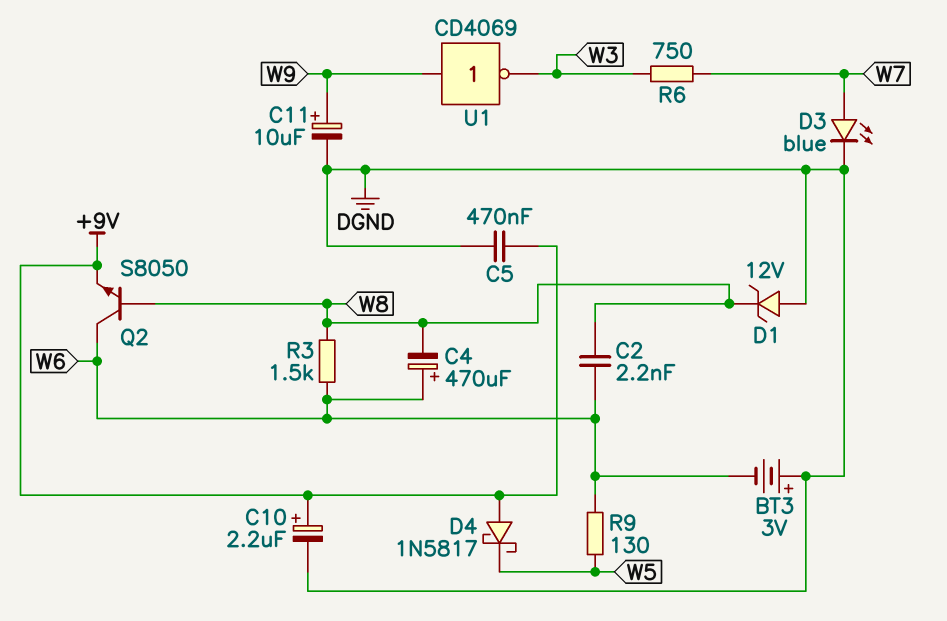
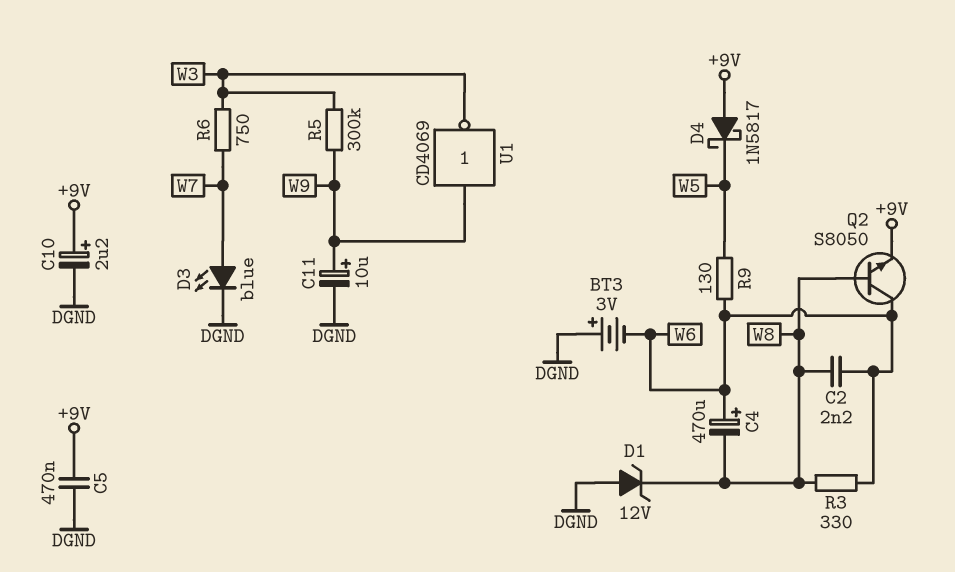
R3: 1.5k (W6, W8) -> 330 (W6, W8)
R5: none -> 300k (W3, W9)

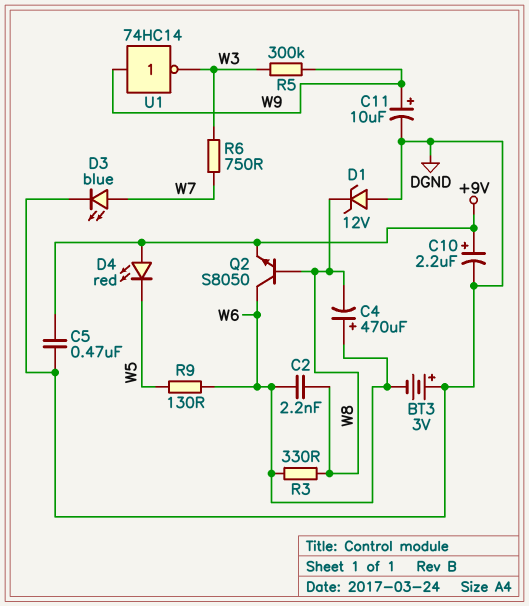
D4: schottky 1N5817 (A +9V, K W5) -> LED red (A +9V, K W5)
U1: NOT CD4069 (in W9, out W3) -> NOT 74HC14 (in W9, out W3)

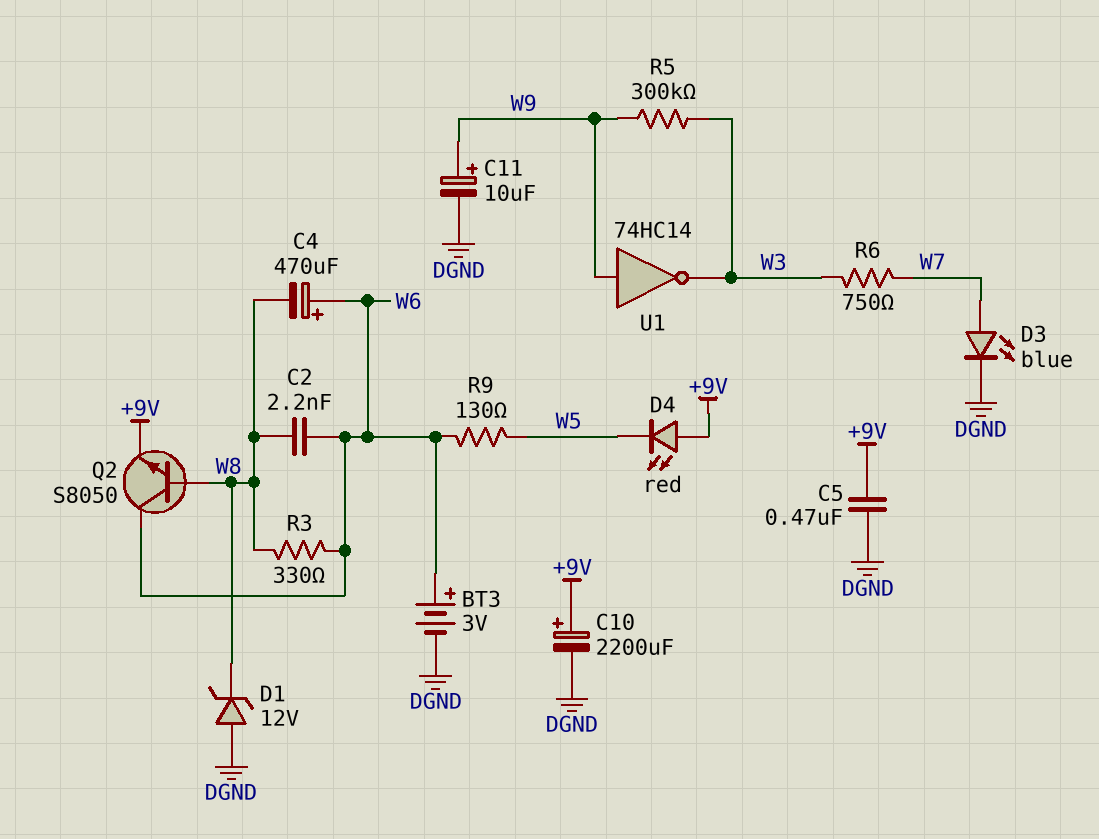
BT3: 3V (plus DGND, minus W6) -> 3V (plus W6, minus DGND)
C10: 2.2uF (plus +9V, minus DGND) -> 2200uF (plus +9V, minus DGND)

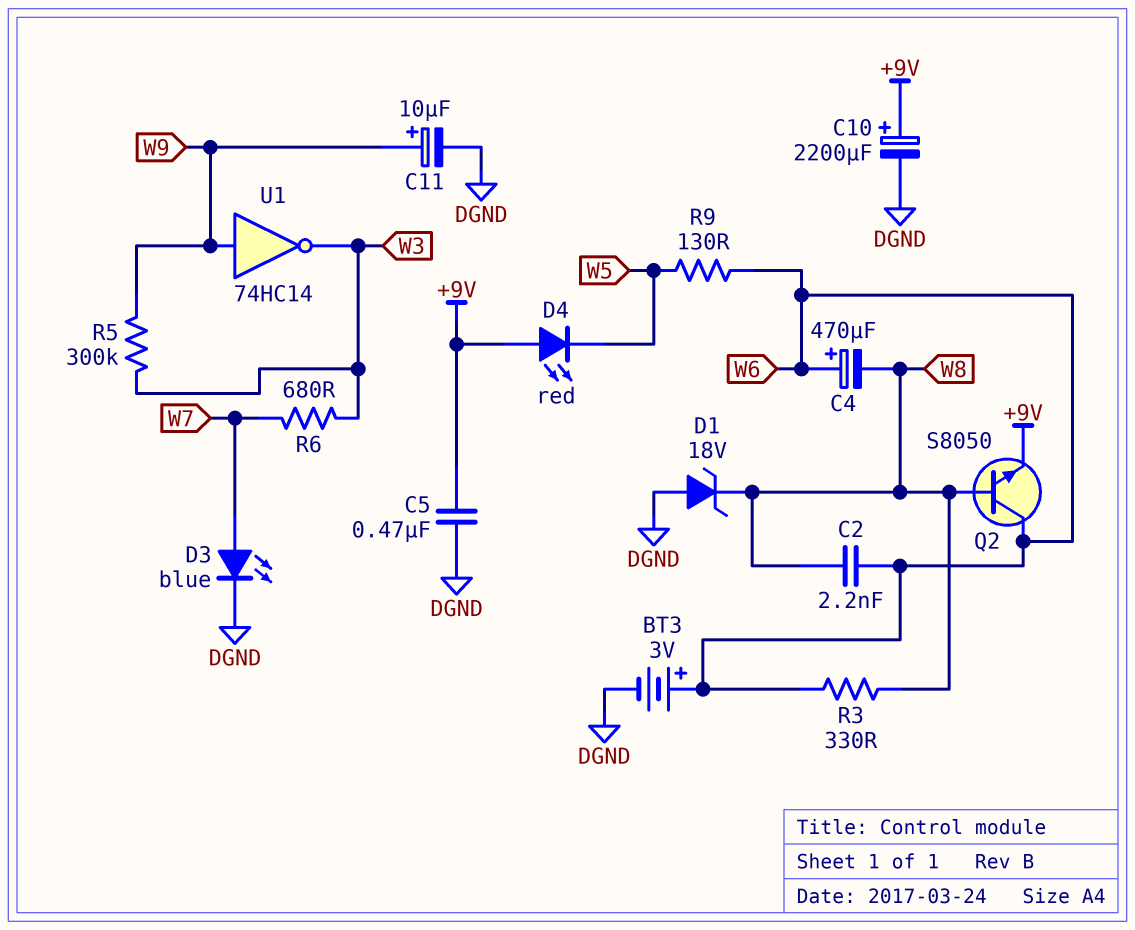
D1: zener 12V (A DGND, K W8) -> zener 18V (A DGND, K W8)
R6: 750 (W3, W7) -> 680 (W3, W7)

